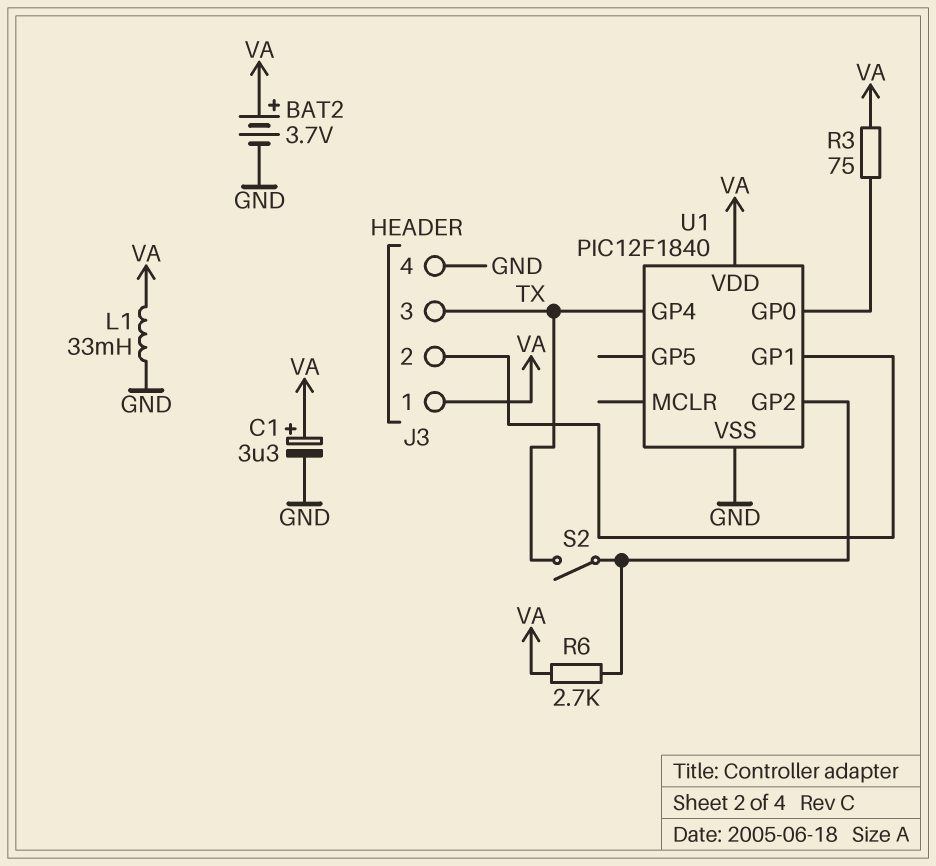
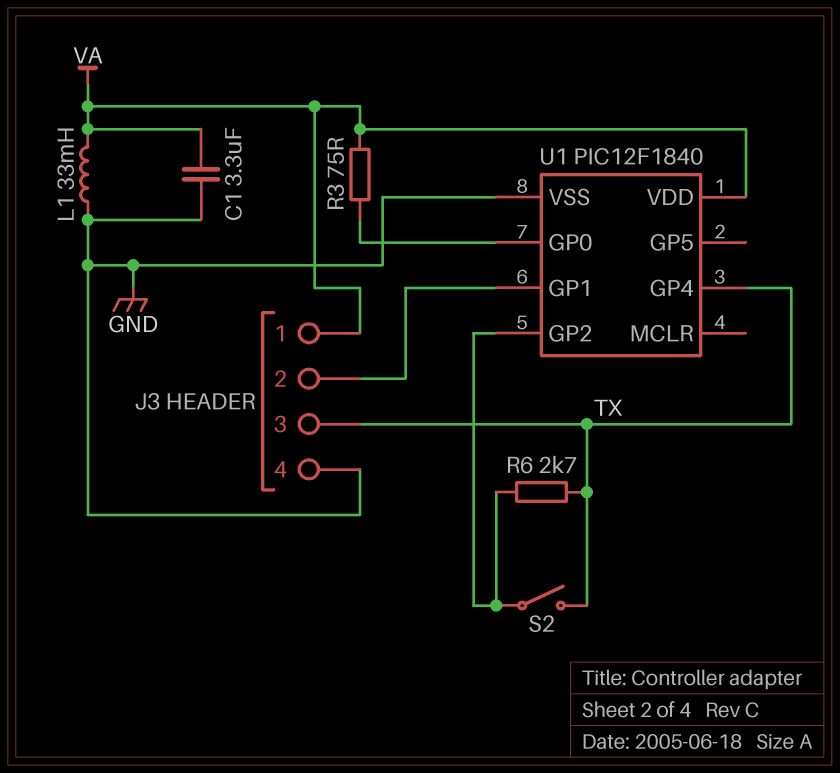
BAT2: 3.7V (plus VA, minus GND) -> none
C1: 3.3uF (plus VA, minus GND) -> 3.3uF (GND, VA)
R6: 2.7k (U1/GP2, VA) -> 2.7k (TX, U1/GP2)

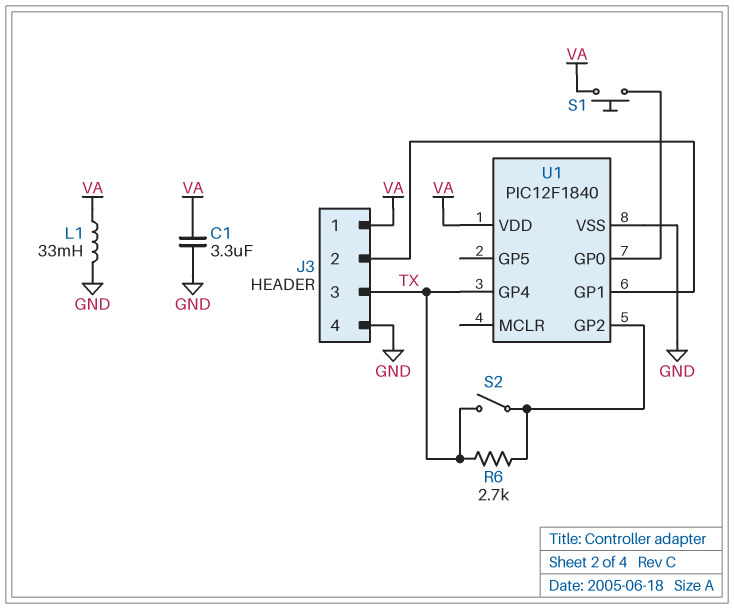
R3: 75 (U1/GP0, VA) -> none
S1: none -> button (U1/GP0, VA)

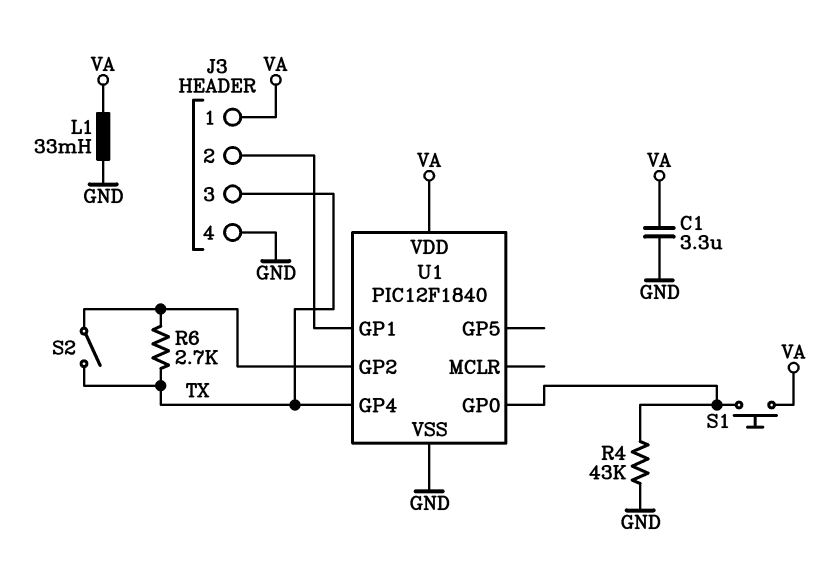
R4: none -> 43k (GND, U1/GP0)

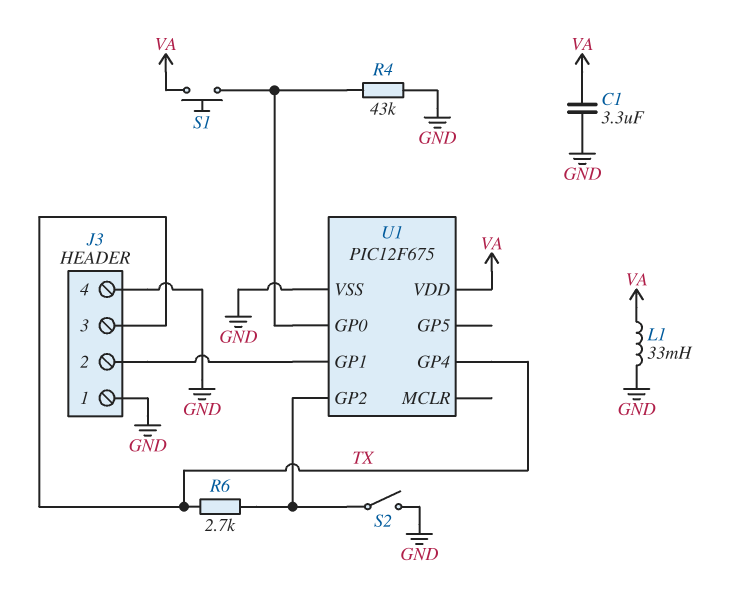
J3 pin 1: VA -> GND
S2: switch (TX, U1/GP2) -> switch (GND, U1/GP2)
U1: PIC12F1840 -> PIC12F675

